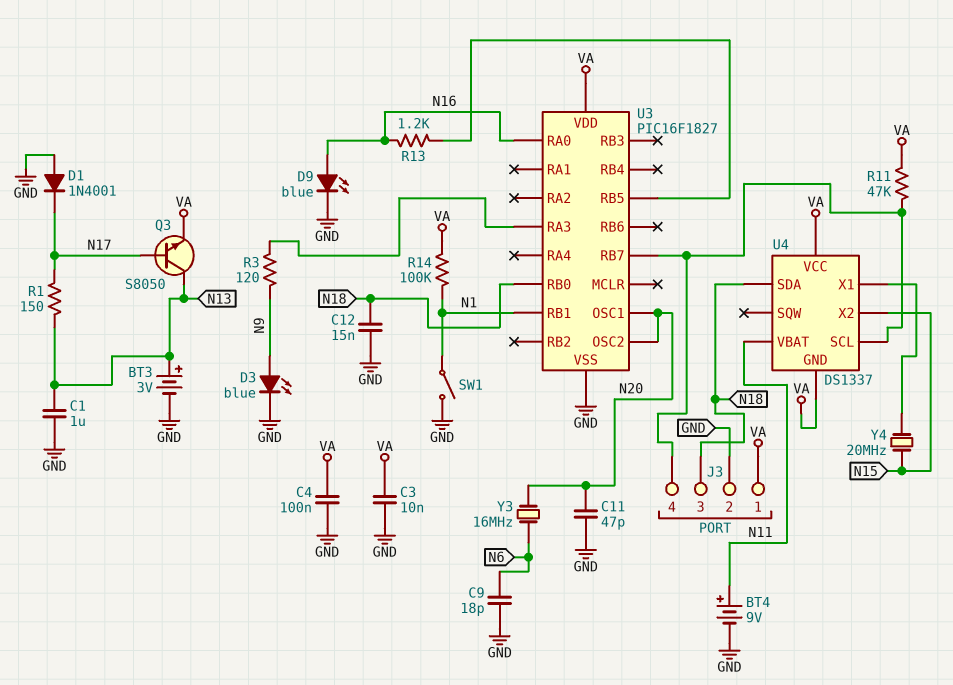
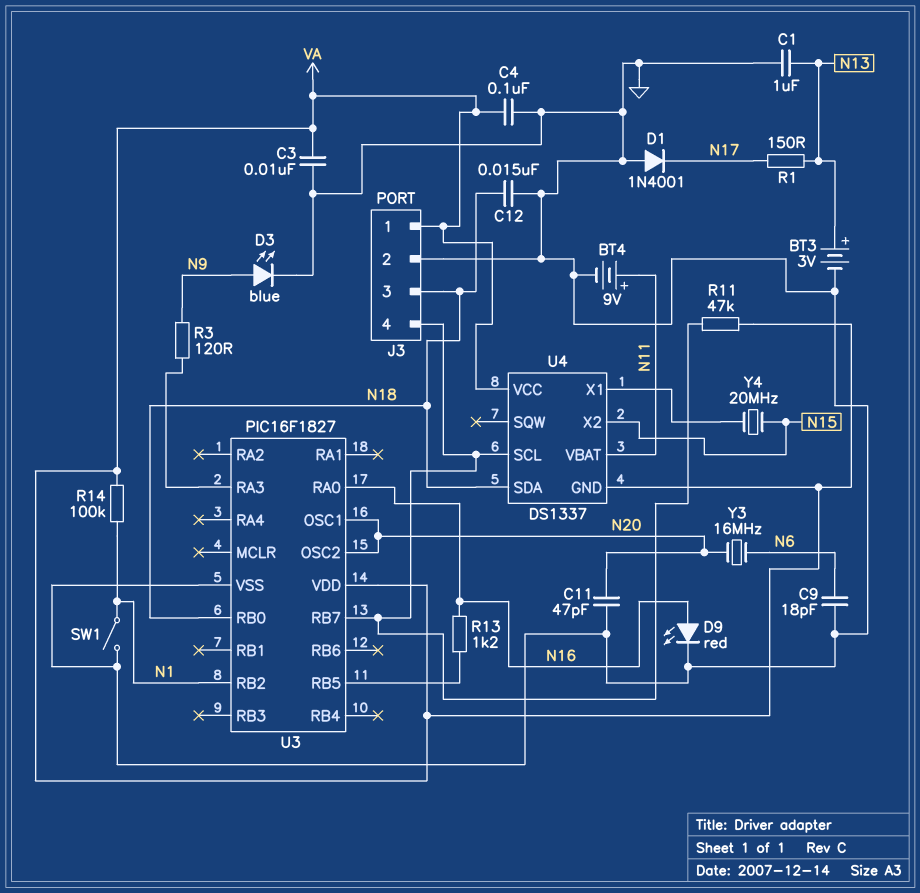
D9: LED blue (A N16, K GND) -> LED red (A N16, K GND)
Q3: NPN S8050 (B N17, C N13, E VA) -> none
U3 pin RB1: N1 -> none
U3 pin RB2: none -> N1

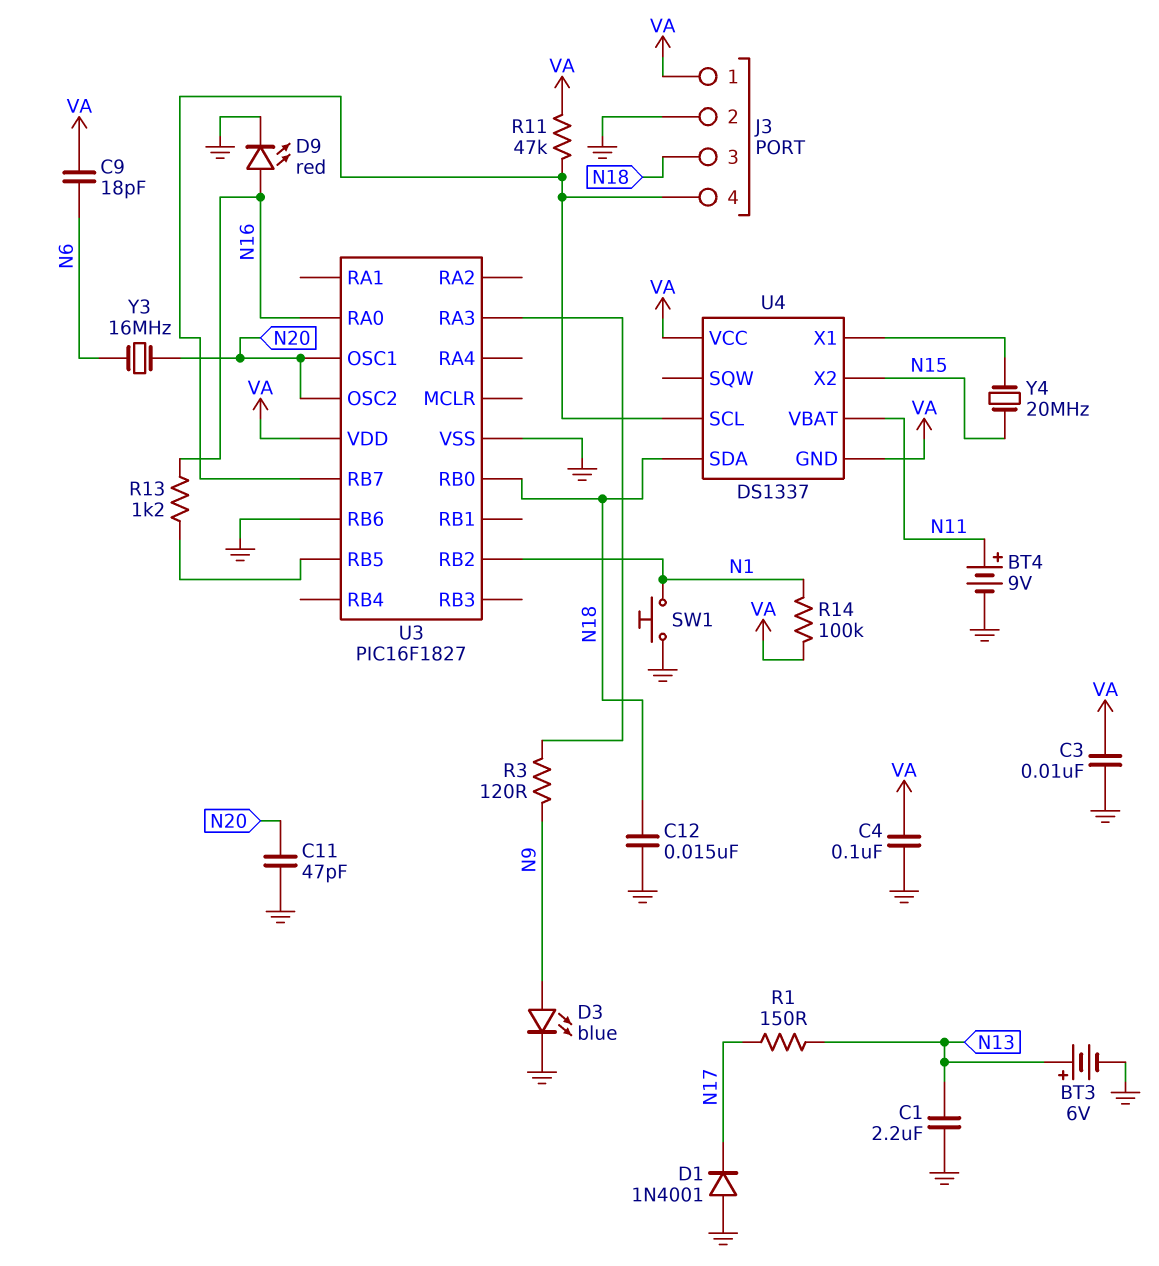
BT3: 3V (plus N13, minus GND) -> 6V (plus N13, minus GND)
C1: 1uF (GND, N13) -> 2.2uF (GND, N13)
C9: 18pF (GND, N6) -> 18pF (N6, VA)
SW1: switch (GND, N1) -> button (GND, N1)
U3 pin RB6: none -> GND

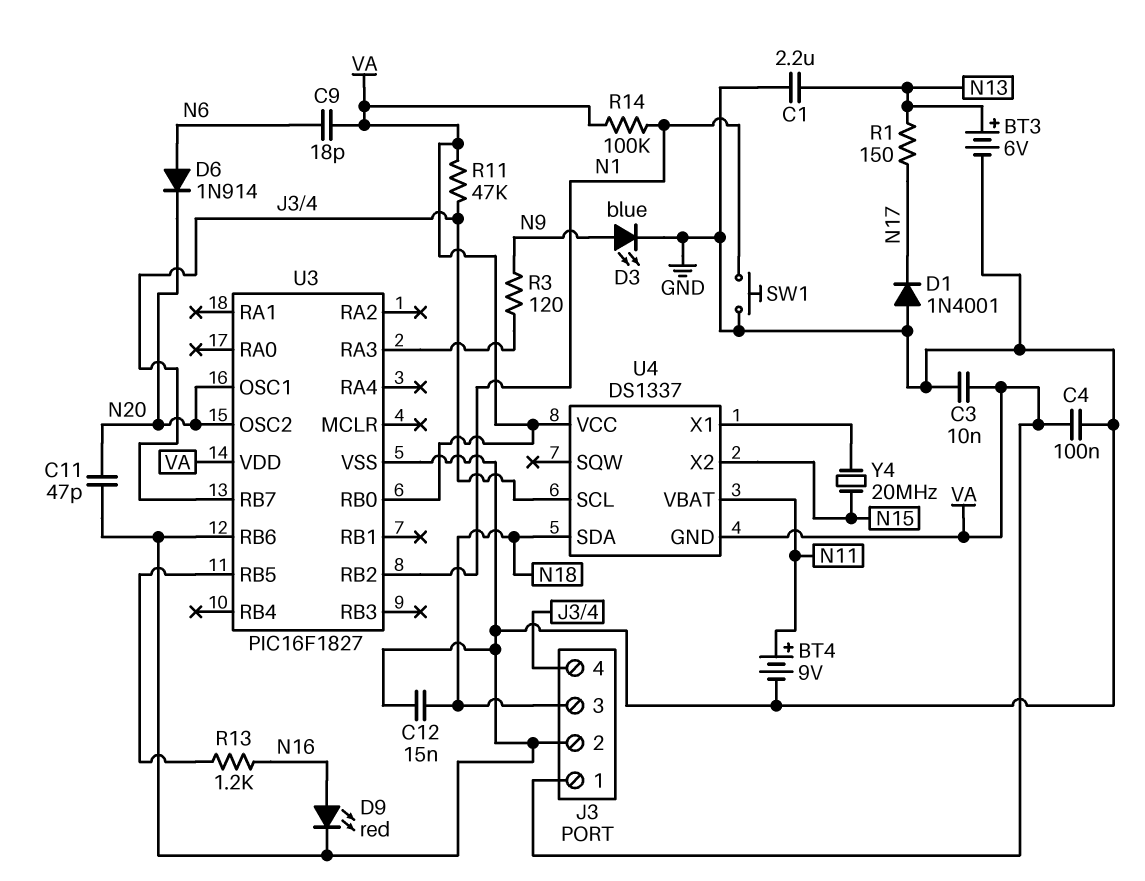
D6: none -> diode 1N914 (A N6, K N20)
U3 pin RA0: N16 -> none
U3 pin RB0: N18 -> VA
Y3: 16MHz (N6, N20) -> none

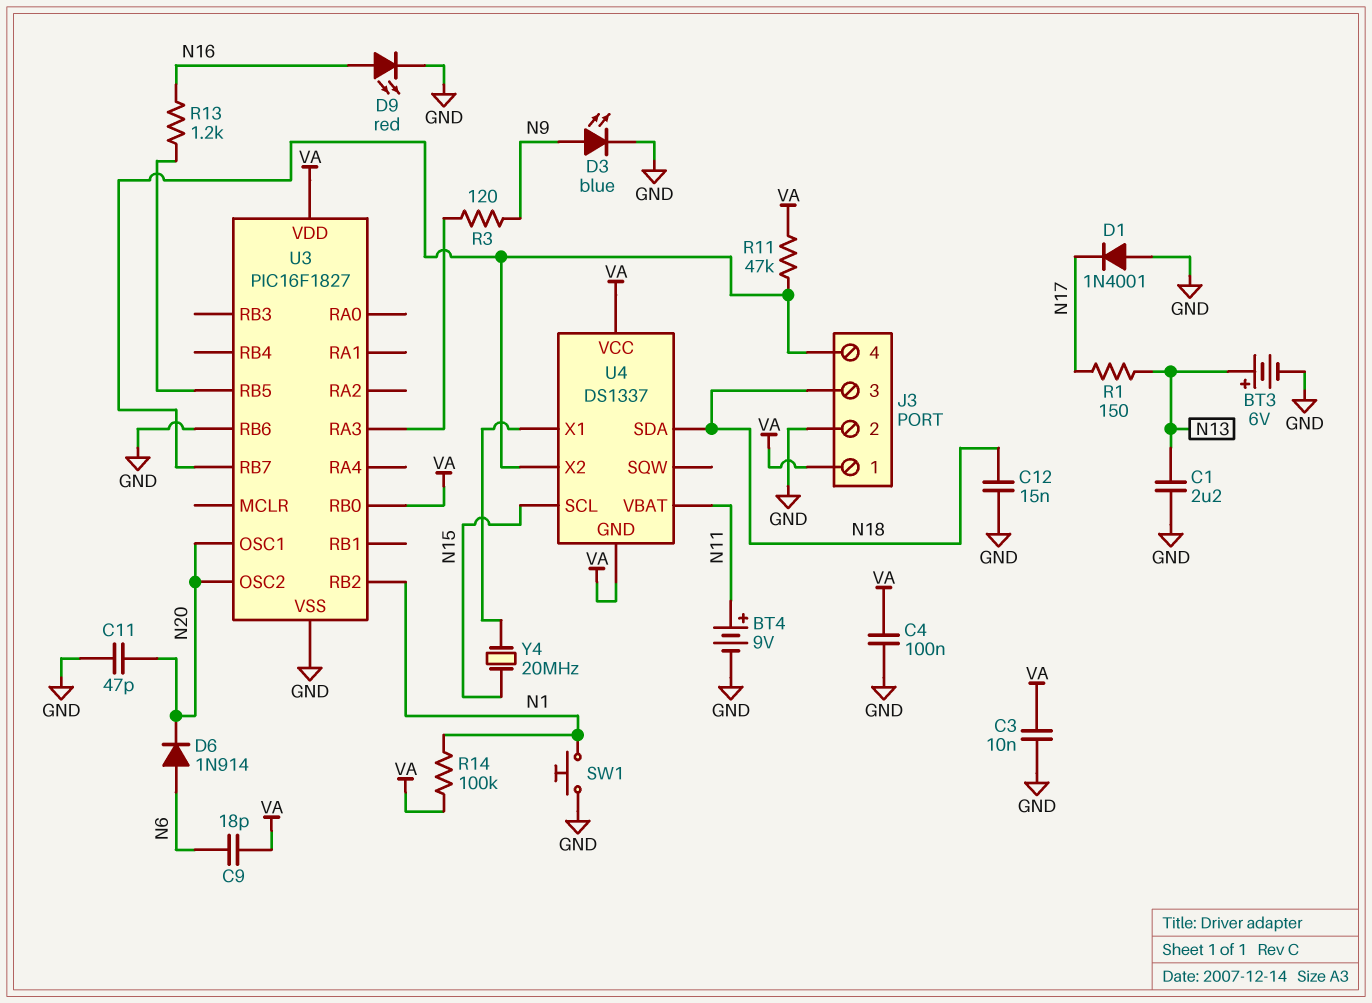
U4 pin SCL: J3/4 -> N15
U4 pin X2: N15 -> J3/4

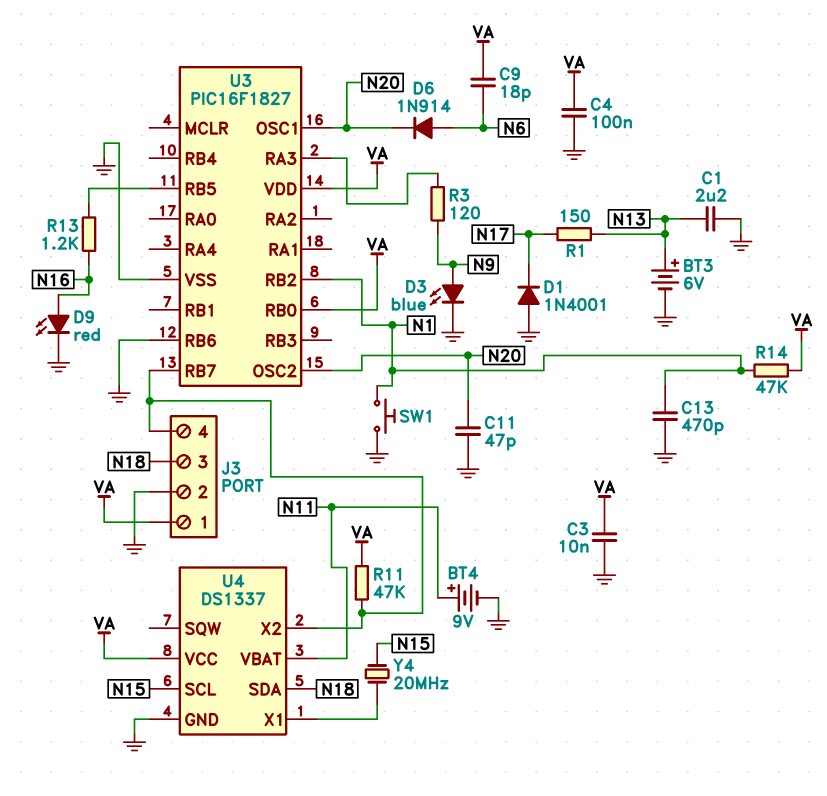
C12: 15nF (GND, N18) -> none
C13: none -> 470pF (GND, N1)
R14: 100k (N1, VA) -> 47k (N1, VA)
U4 pin GND: VA -> GND

